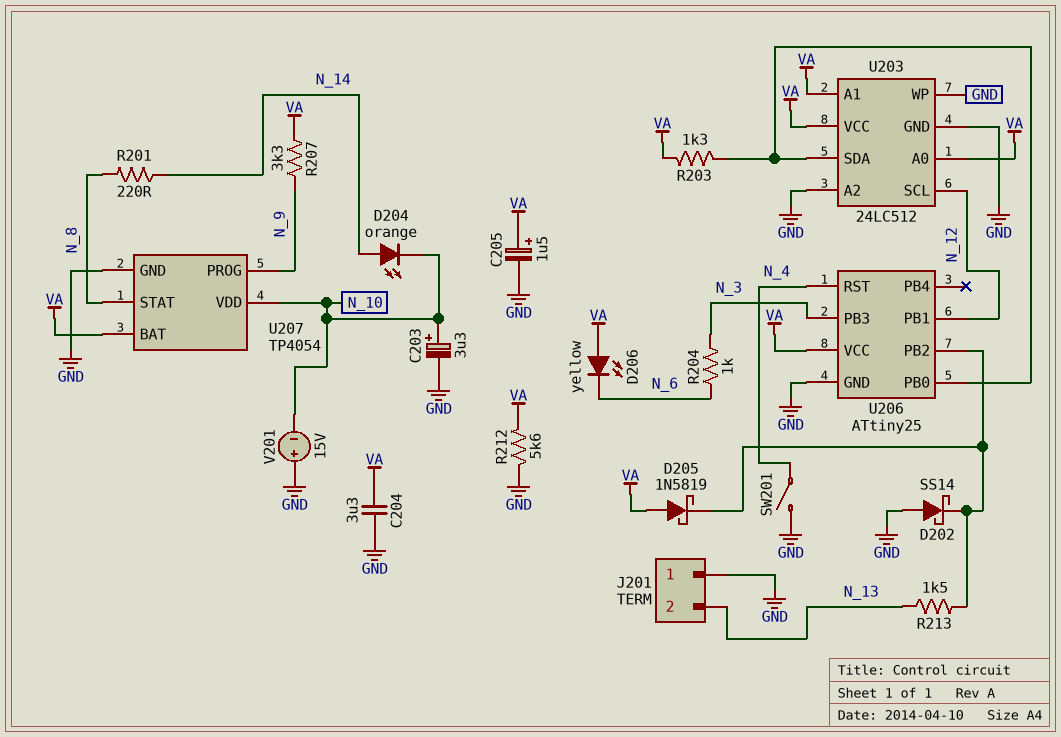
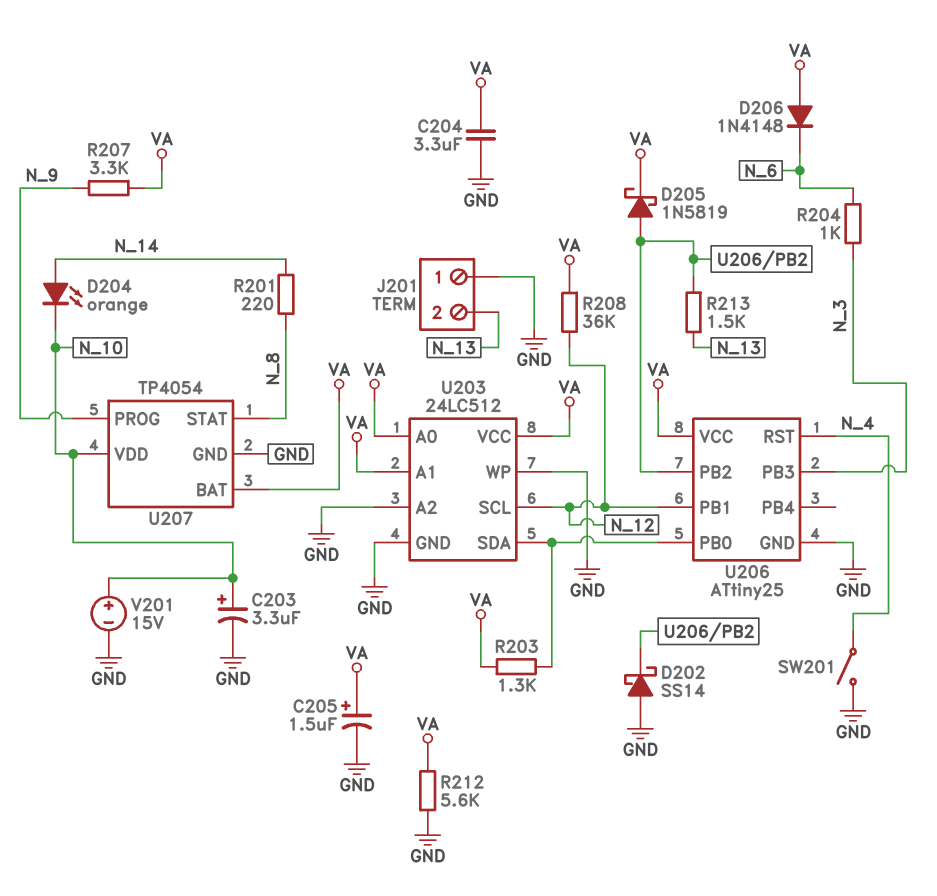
D205: schottky 1N5819 (A VA, K U206/PB2) -> schottky 1N5819 (A U206/PB2, K VA)
D206: LED yellow (A VA, K N_6) -> diode 1N4148 (A VA, K N_6)
R208: none -> 36k (N_12, VA)
V201: 15V (plus GND, minus N_10) -> 15V (plus N_10, minus GND)

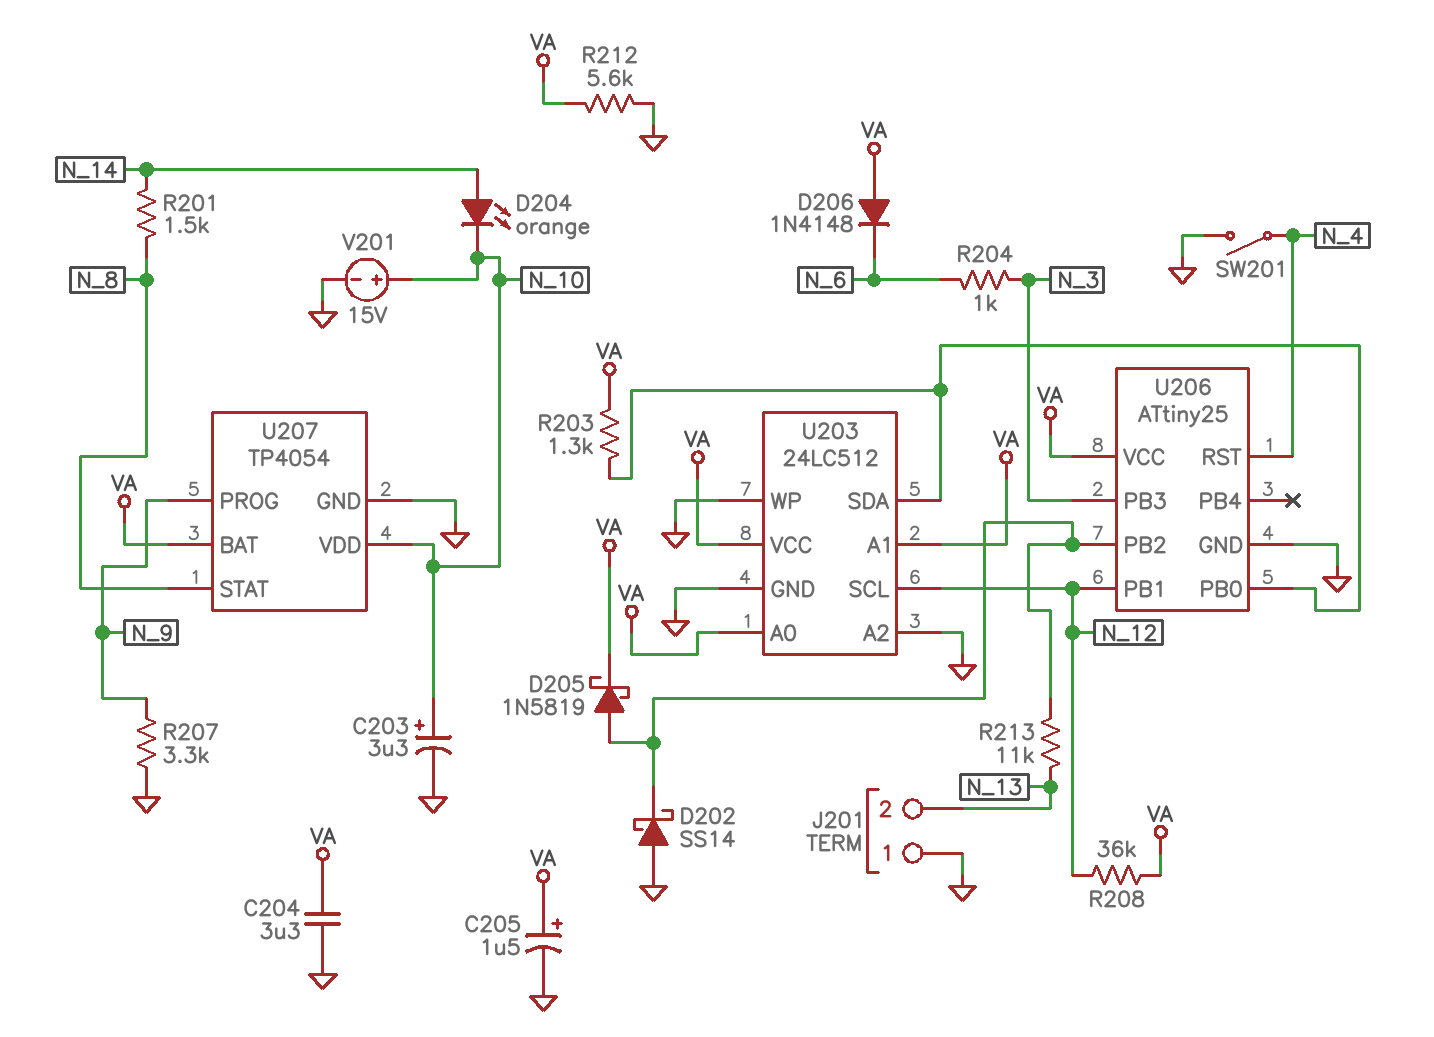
R201: 220 (N_8, N_14) -> 1.5k (N_8, N_14)
R207: 3.3k (N_9, VA) -> 3.3k (GND, N_9)
R213: 1.5k (N_13, U206/PB2) -> 11k (N_13, U206/PB2)

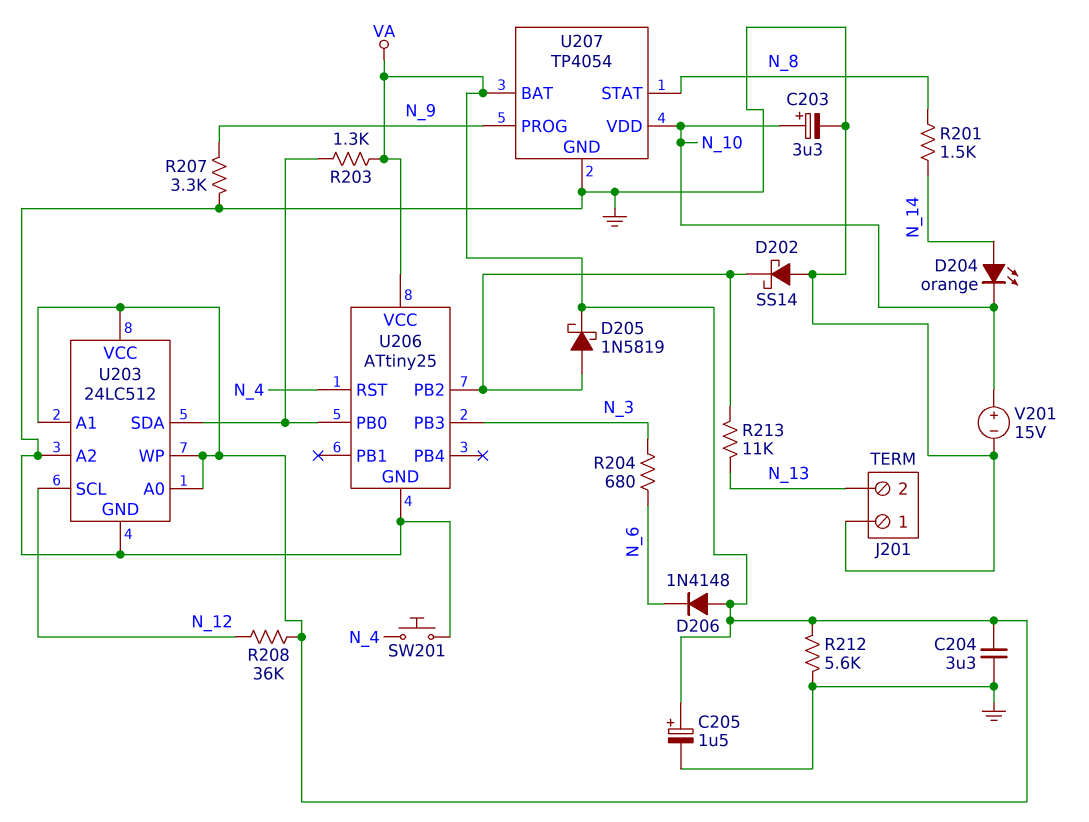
R204: 1k (N_3, N_6) -> 680 (N_3, N_6)
SW201: switch (GND, N_4) -> button (GND, N_4)
U203 pin WP: GND -> VA
U206 pin PB1: N_12 -> none

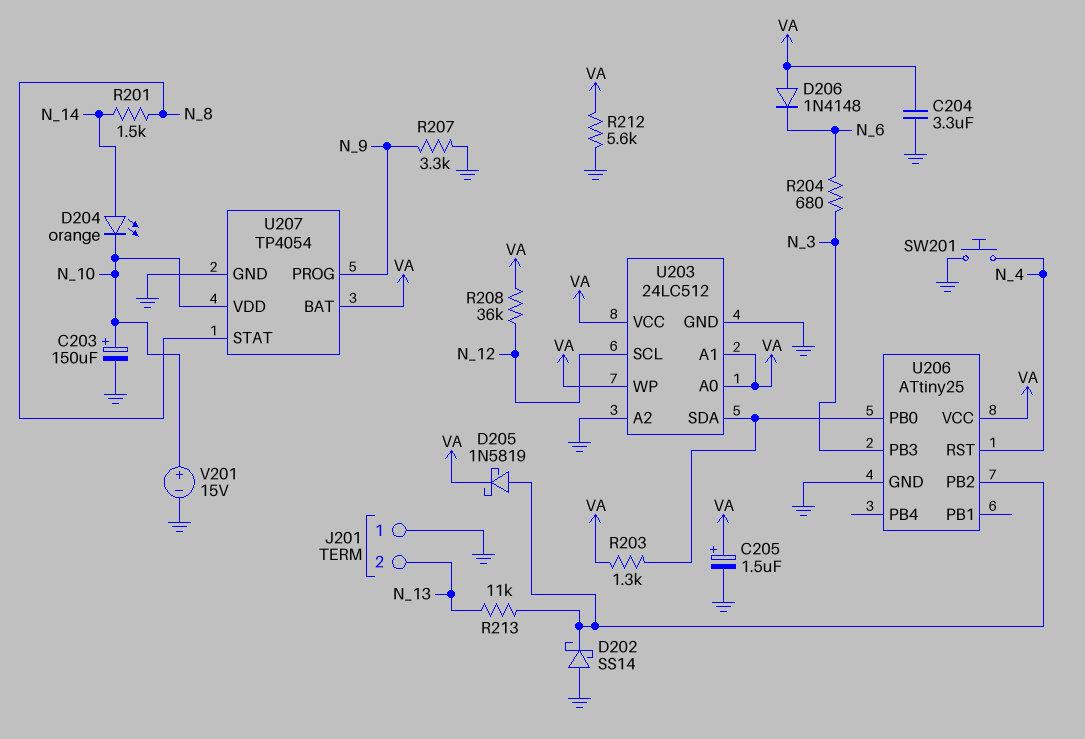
C203: 3.3uF (plus N_10, minus GND) -> 150uF (plus N_10, minus GND)

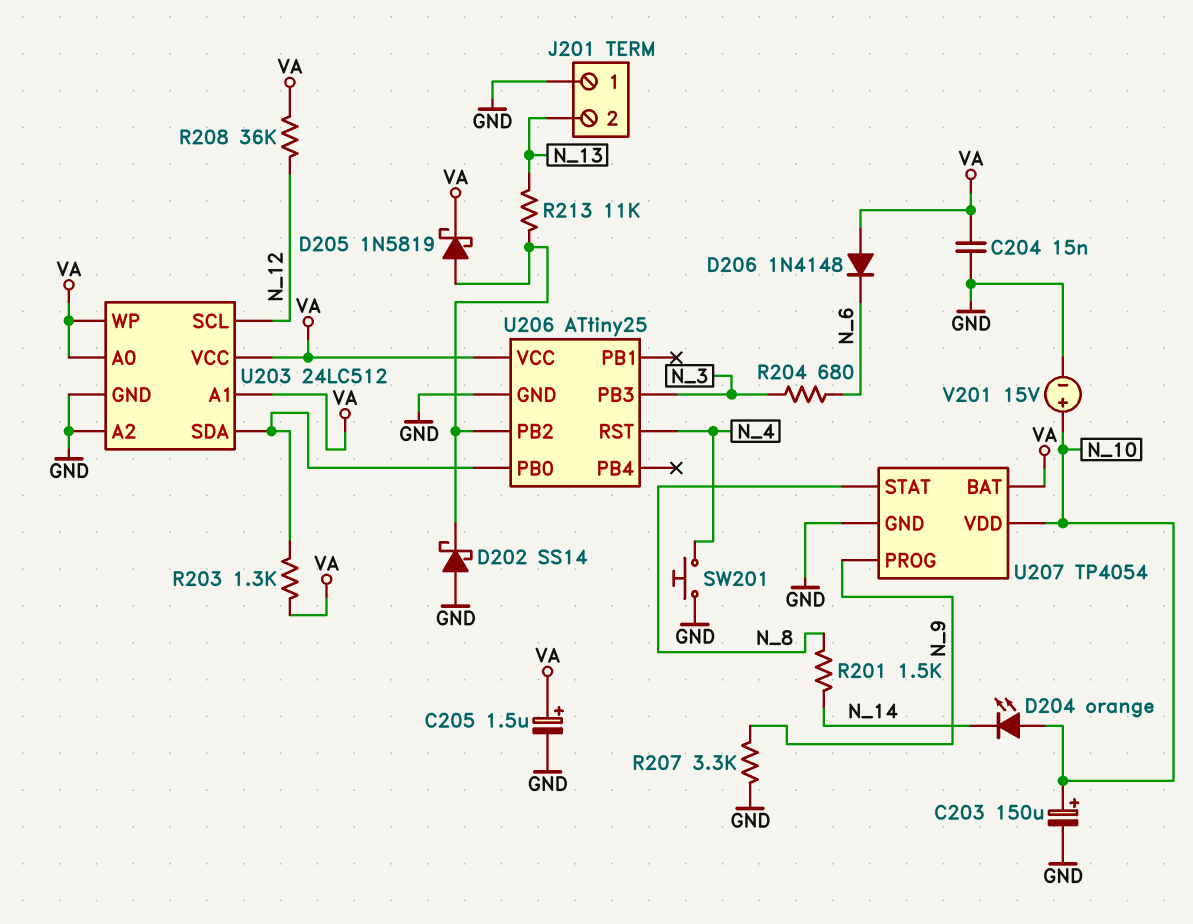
C204: 3.3uF (GND, VA) -> 15nF (GND, VA)
D204: LED orange (A N_14, K N_10) -> LED orange (A N_10, K N_14)
R212: 5.6k (GND, VA) -> none

